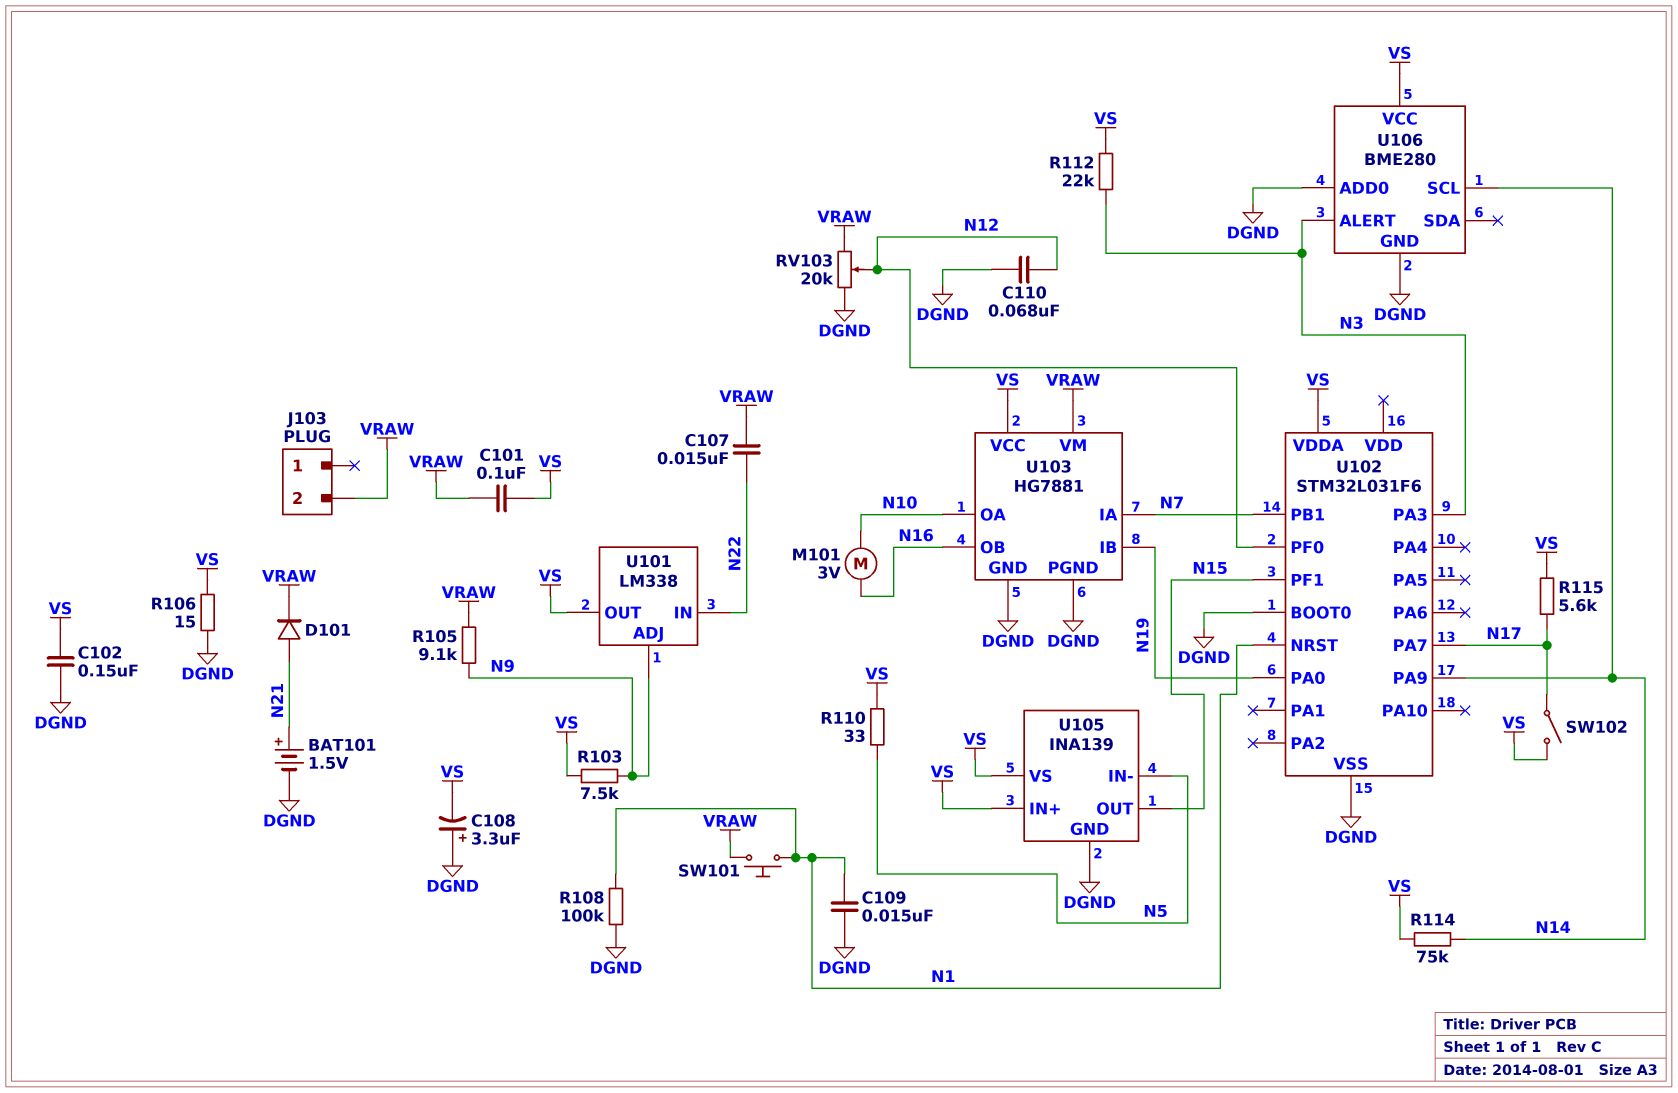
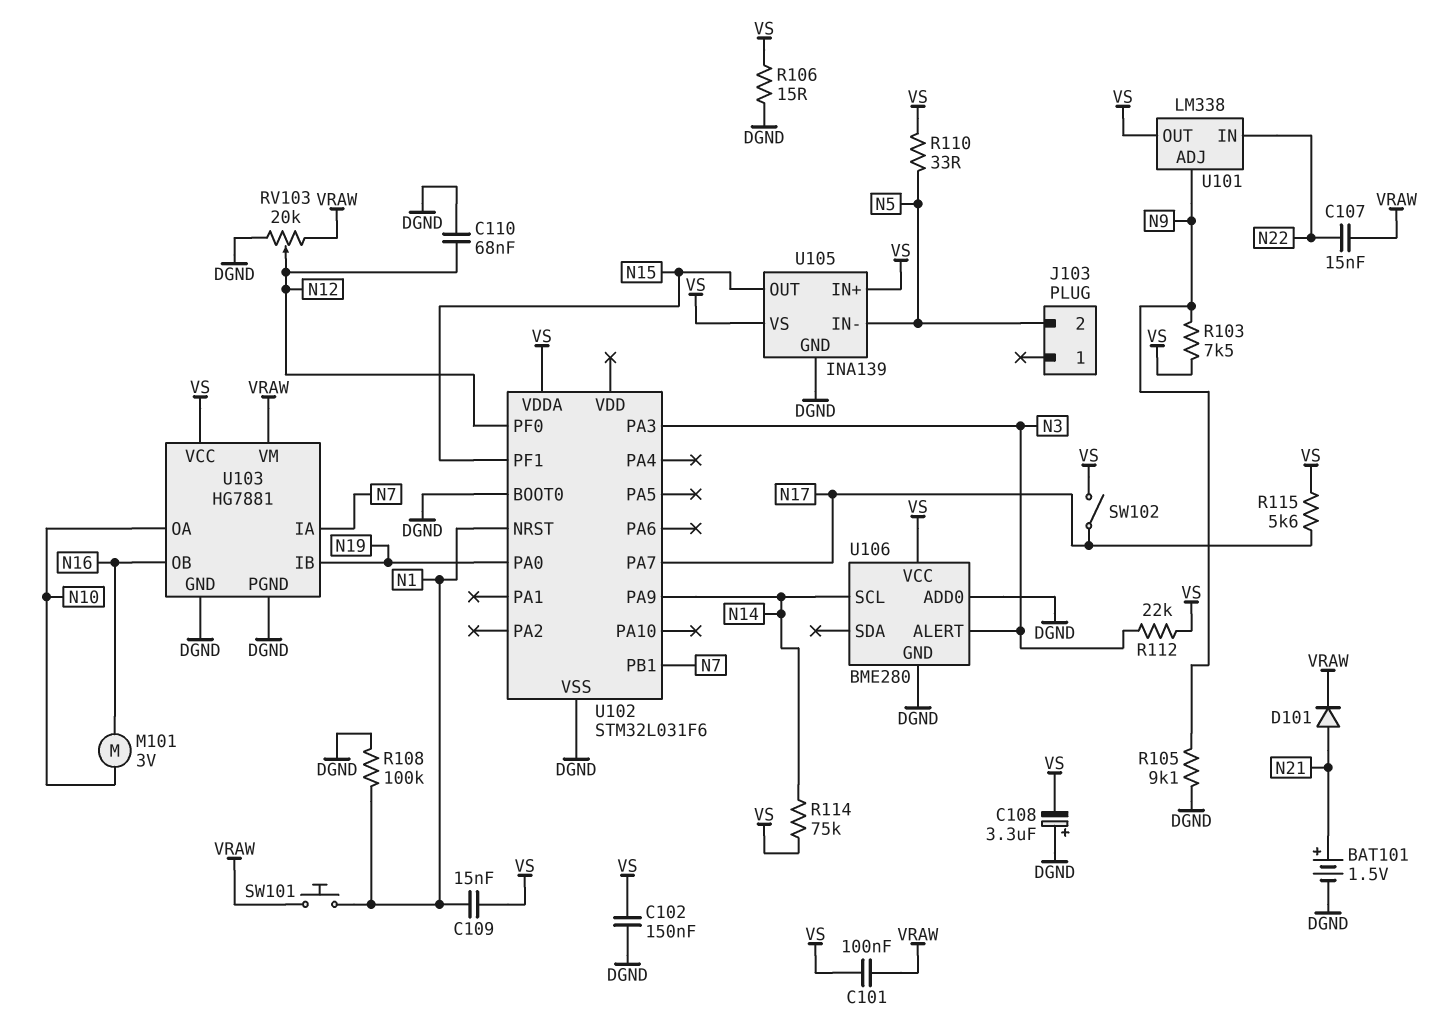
C109: 15nF (DGND, N1) -> 15nF (N1, VS)
J103 pin 2: VRAW -> N5
R105: 9.1k (N9, VRAW) -> 9.1k (DGND, N9)

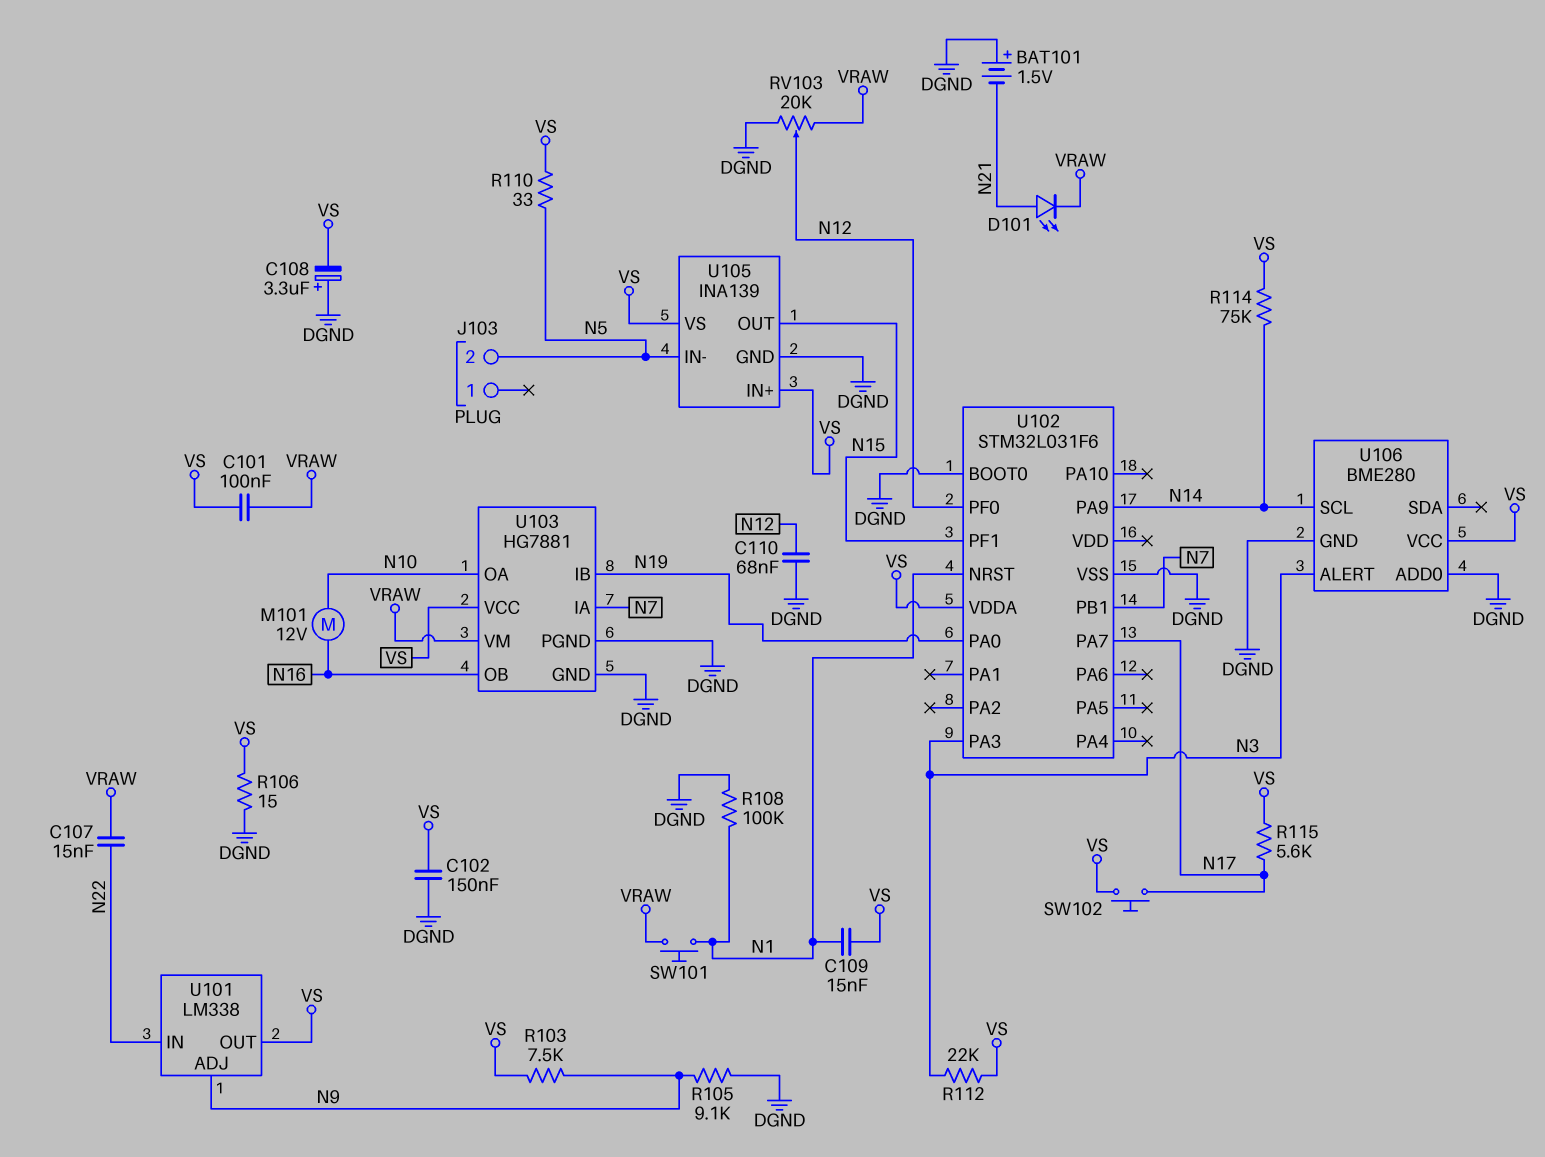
BAT101: 1.5V (plus N21, minus DGND) -> 1.5V (plus DGND, minus N21)
D101: diode (A N21, K VRAW) -> LED (A N21, K VRAW)
M101: motor 3V (N10, N16) -> motor 12V (N10, N16)
SW102: switch (N17, VS) -> button (N17, VS)

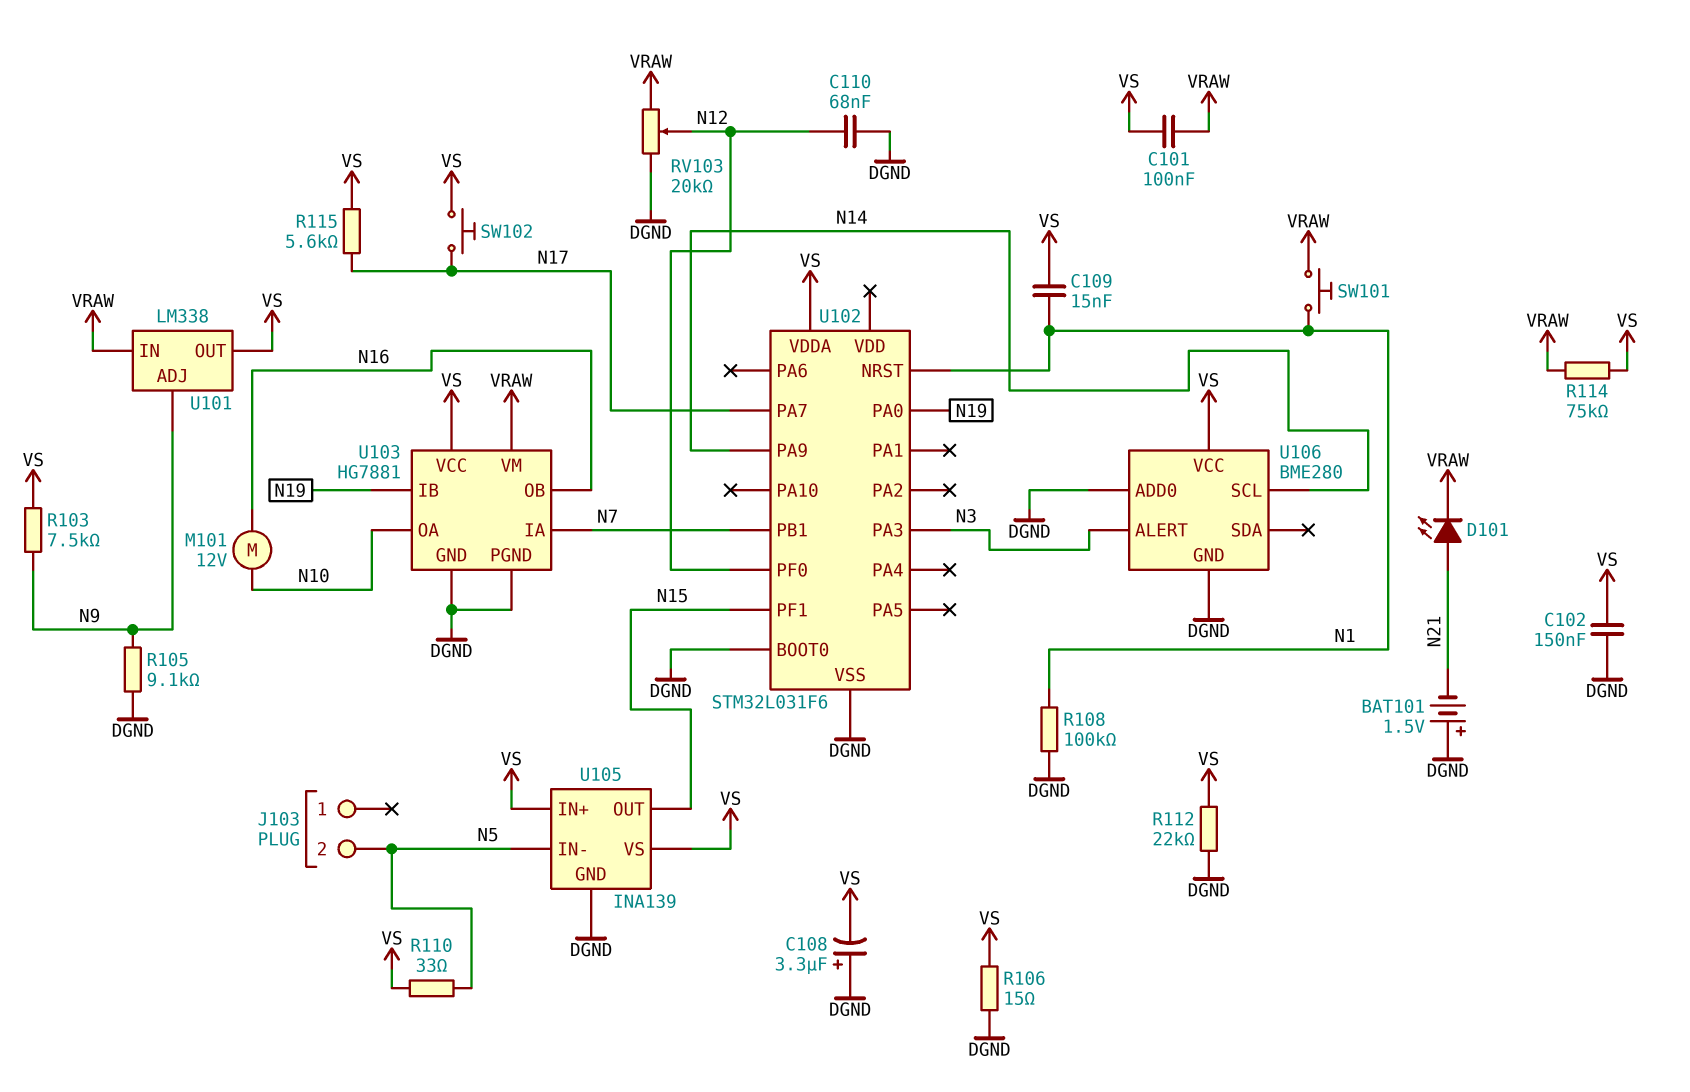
C107: 15nF (N22, VRAW) -> none
R112: 22k (N3, VS) -> 22k (DGND, VS)
R114: 75k (N14, VS) -> 75k (VRAW, VS)
U101 pin IN: N22 -> VRAW

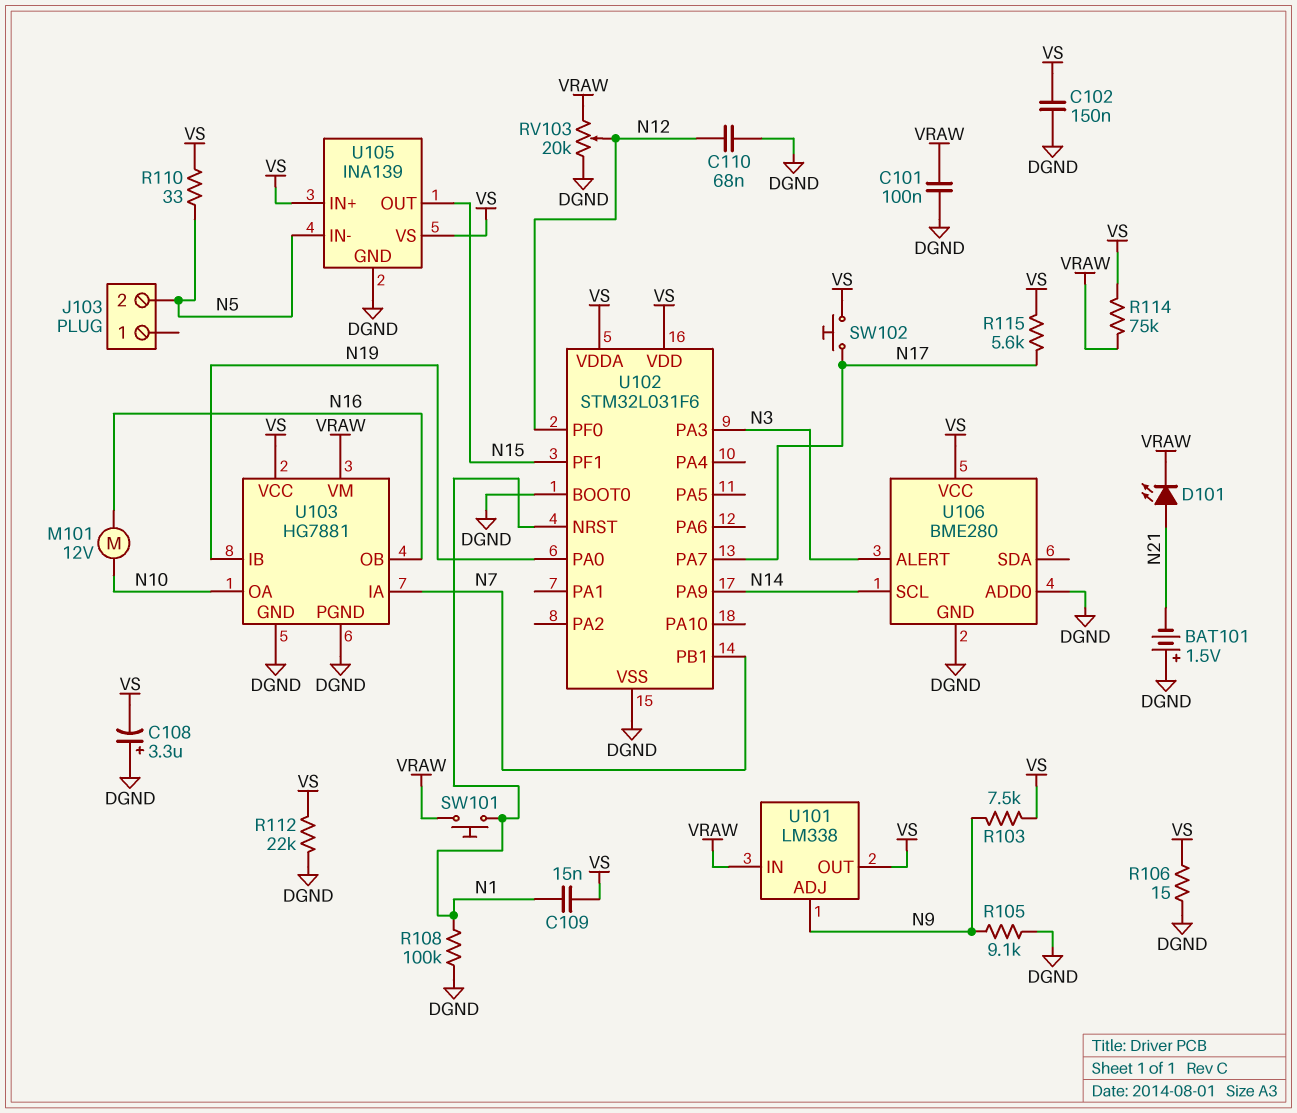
C101: 100nF (VRAW, VS) -> 100nF (DGND, VRAW)
U102 pin VDD: none -> VS

